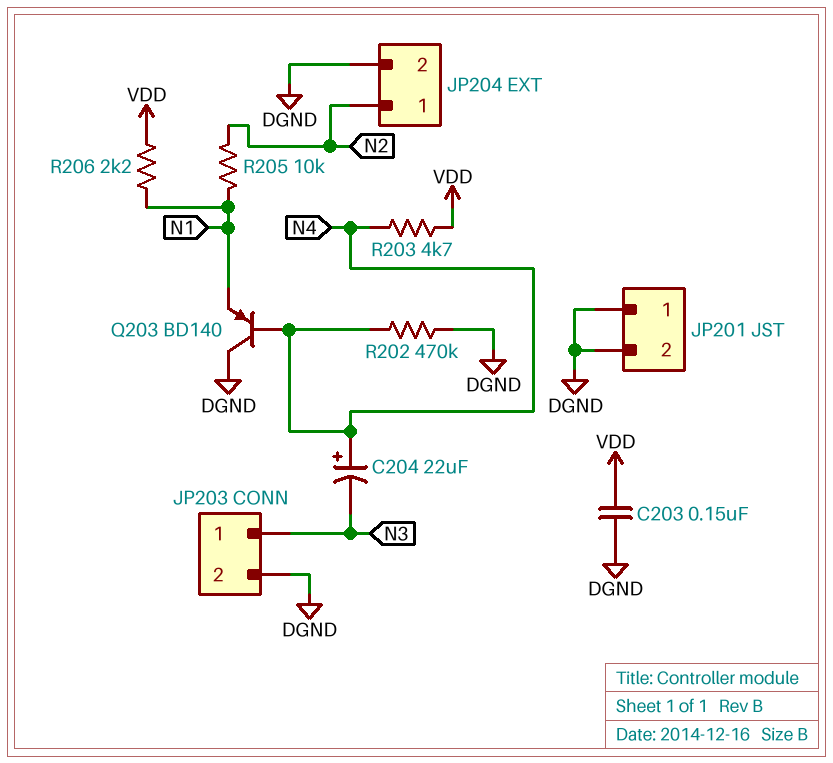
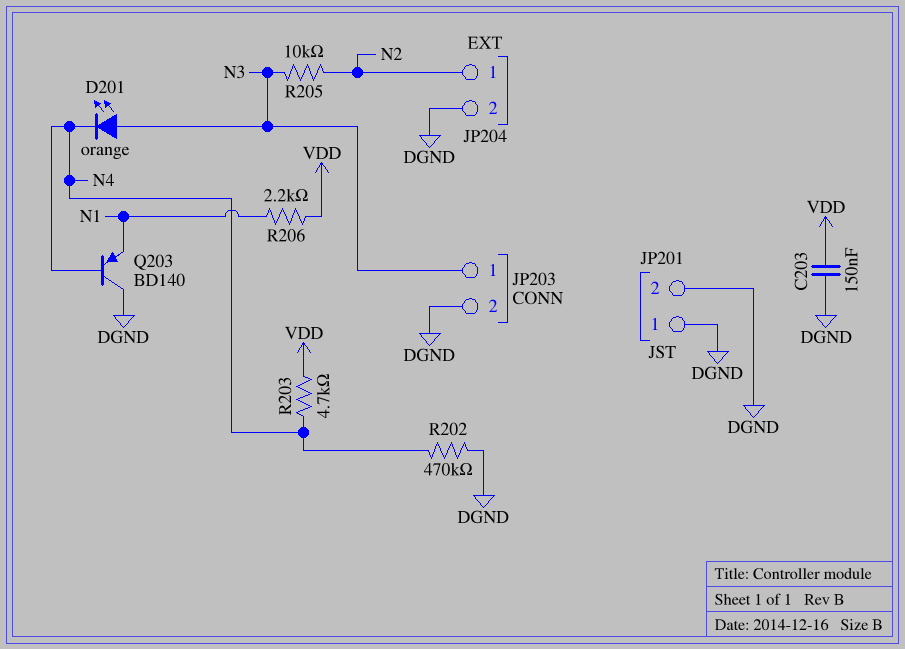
C204: 22uF (plus N4, minus N3) -> none
D201: none -> LED orange (A N3, K N4)
R205: 10k (N1, N2) -> 10k (N2, N3)

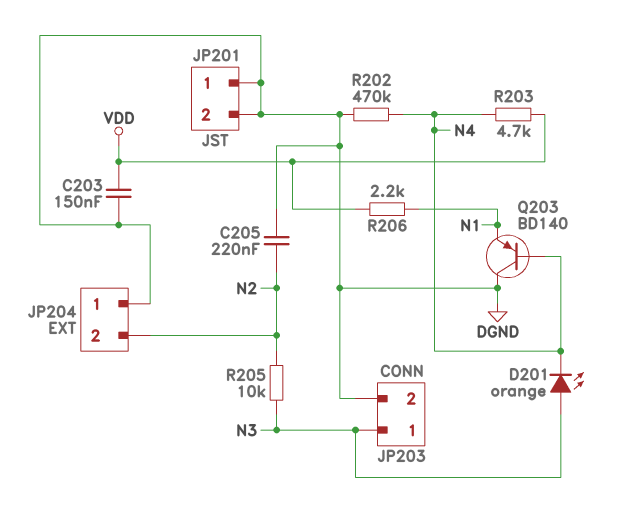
C205: none -> 220nF (DGND, N2)
JP204 pin 1: N2 -> DGND
JP204 pin 2: DGND -> N2

